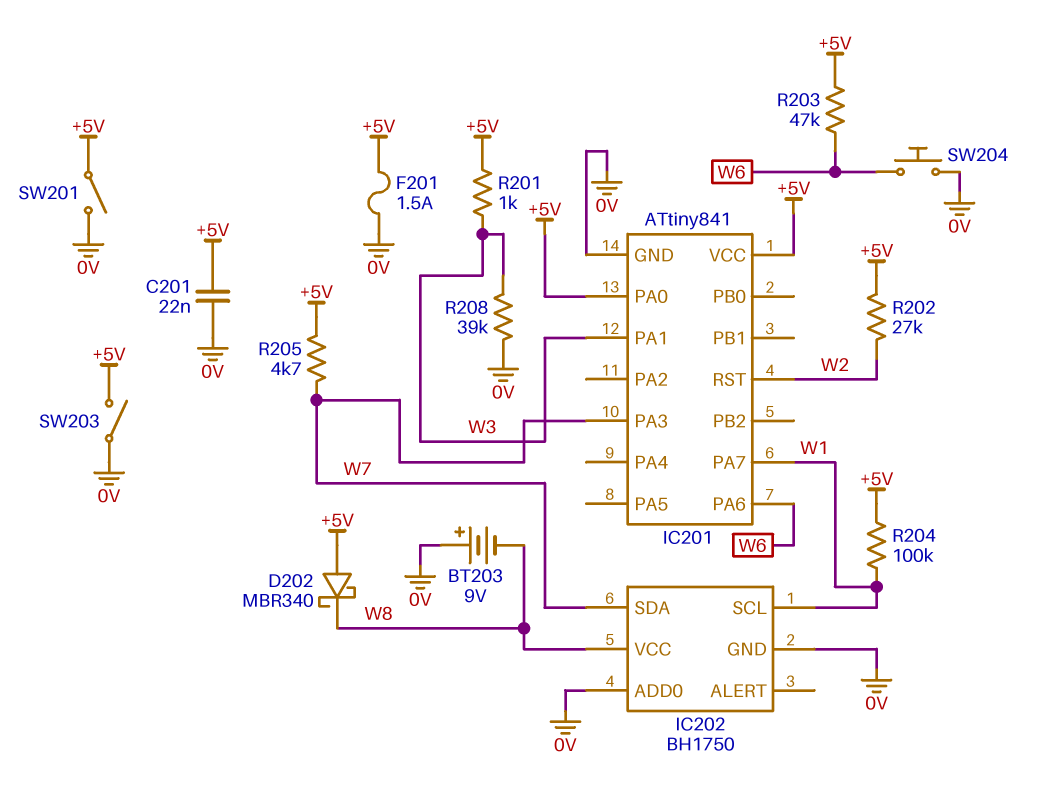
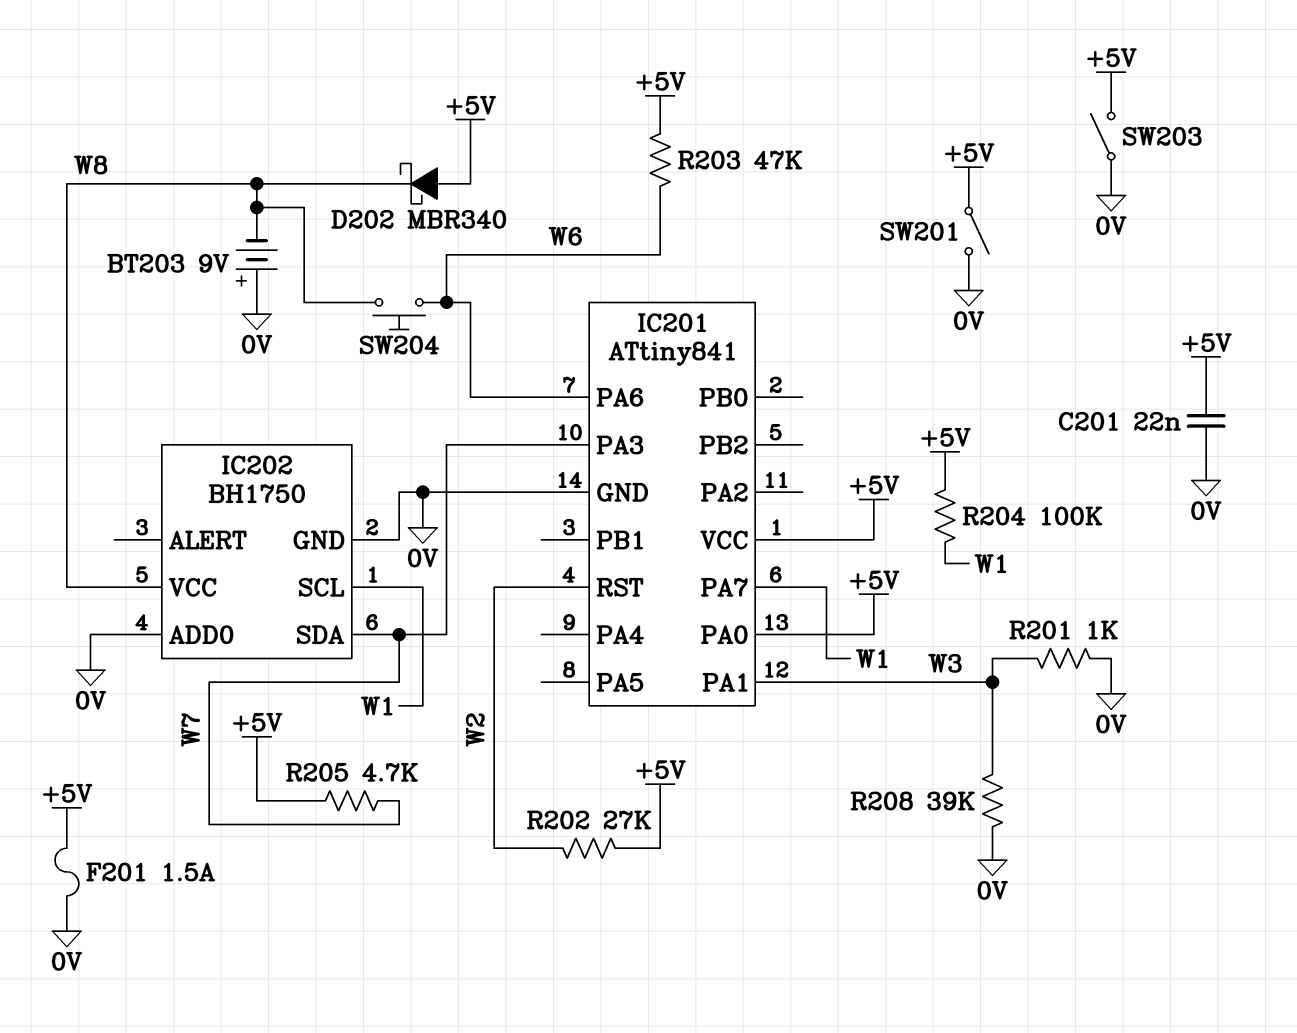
R201: 1k (+5V, W3) -> 1k (0V, W3)
SW204: button (0V, W6) -> button (W6, W8)

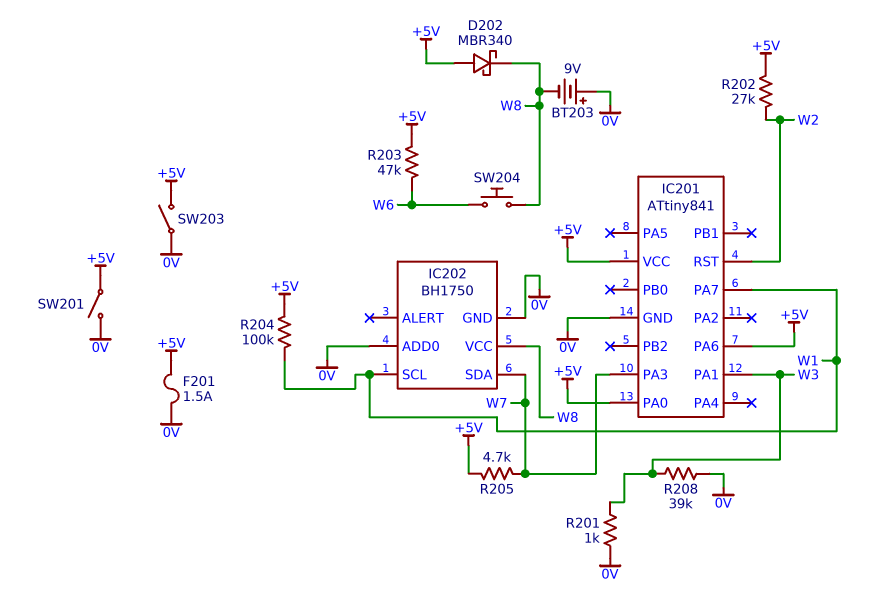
C201: 22nF (+5V, 0V) -> none
IC201 pin PA6: W6 -> +5V

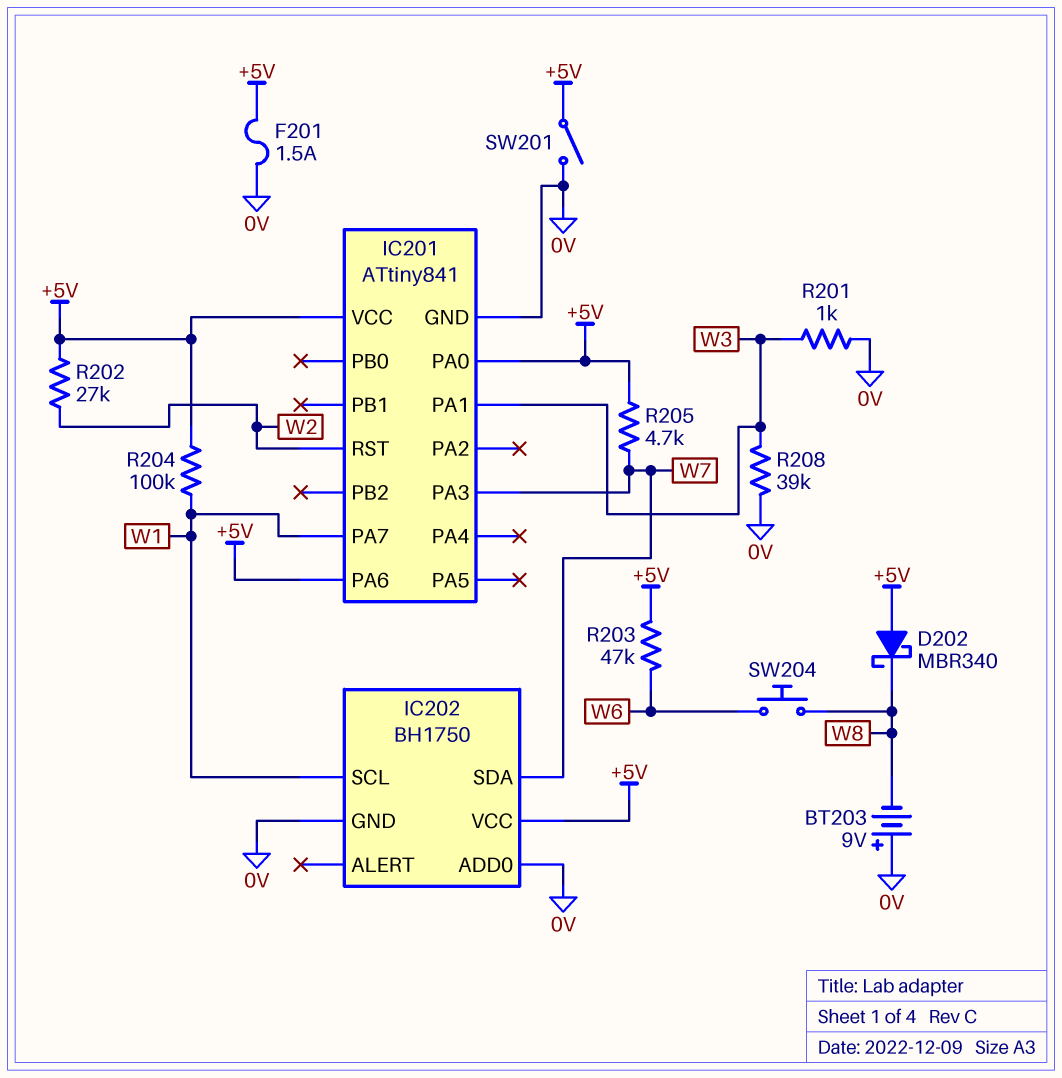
IC202 pin VCC: W8 -> +5V
SW203: switch (+5V, 0V) -> none

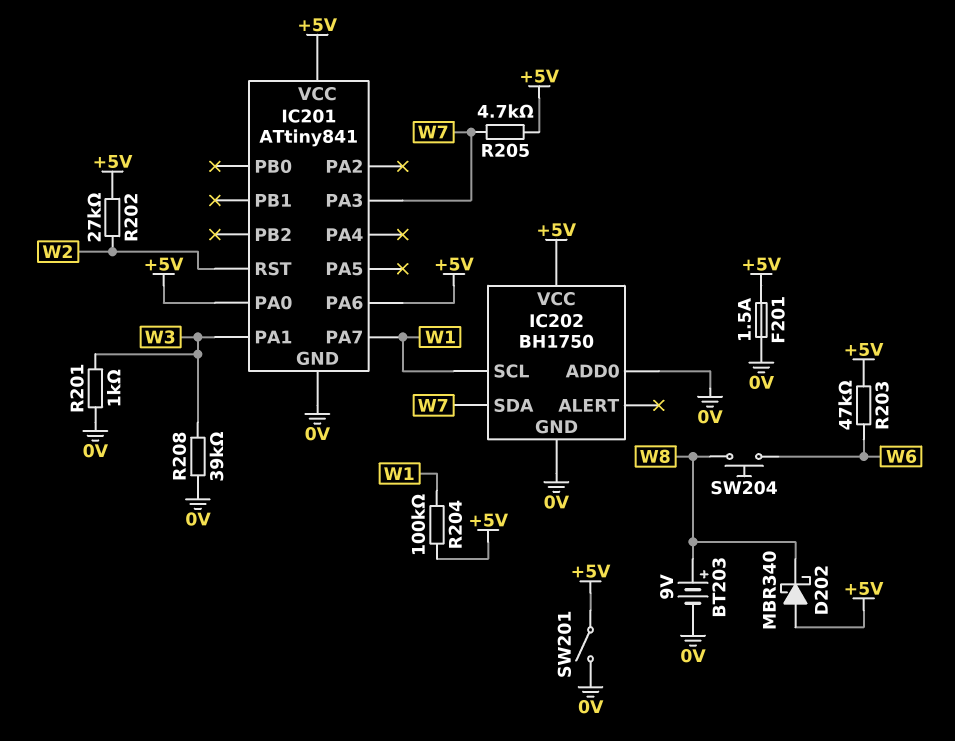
BT203: 9V (plus 0V, minus W8) -> 9V (plus W8, minus 0V)

